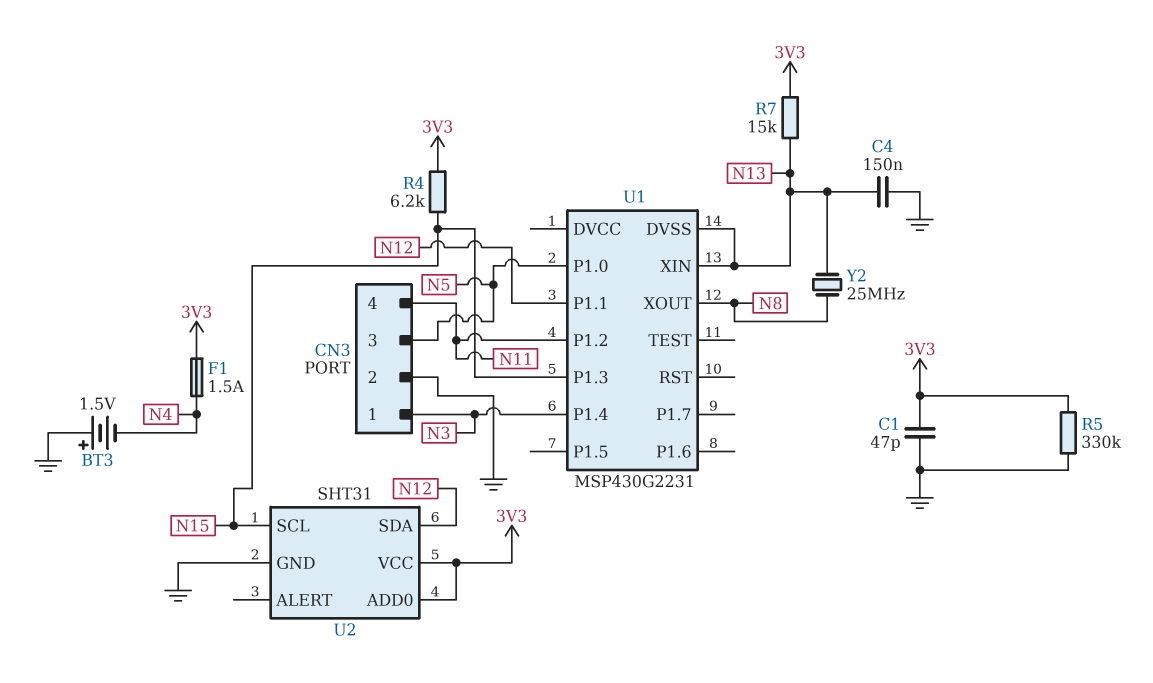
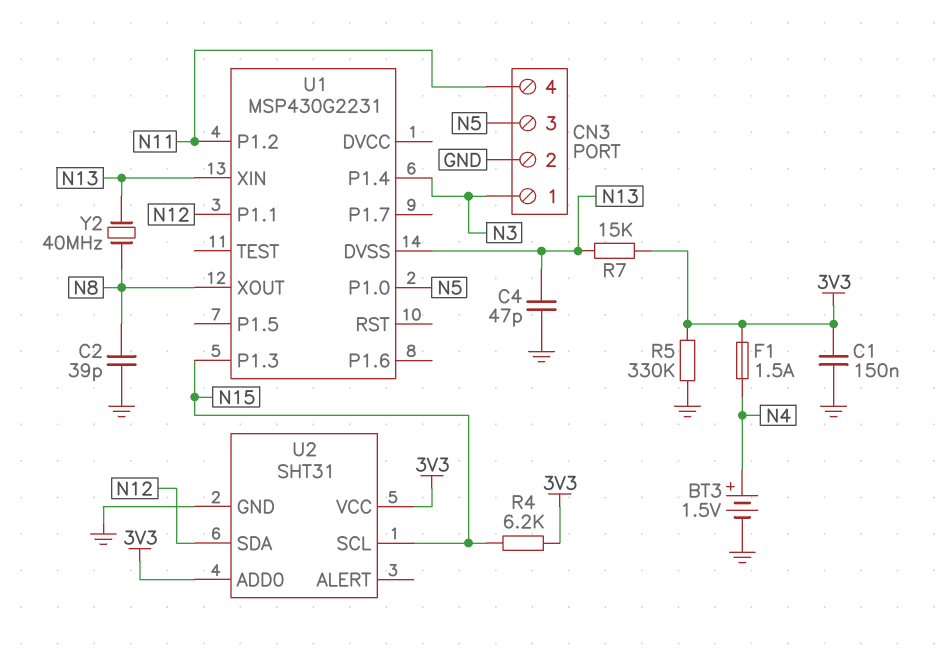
BT3: 1.5V (plus GND, minus N4) -> 1.5V (plus N4, minus GND)
C1: 47pF (3V3, GND) -> 150nF (3V3, GND)
C2: none -> 39pF (GND, N8)
C4: 150nF (GND, N13) -> 47pF (GND, N13)
Y2: 25MHz (N8, N13) -> 40MHz (N8, N13)

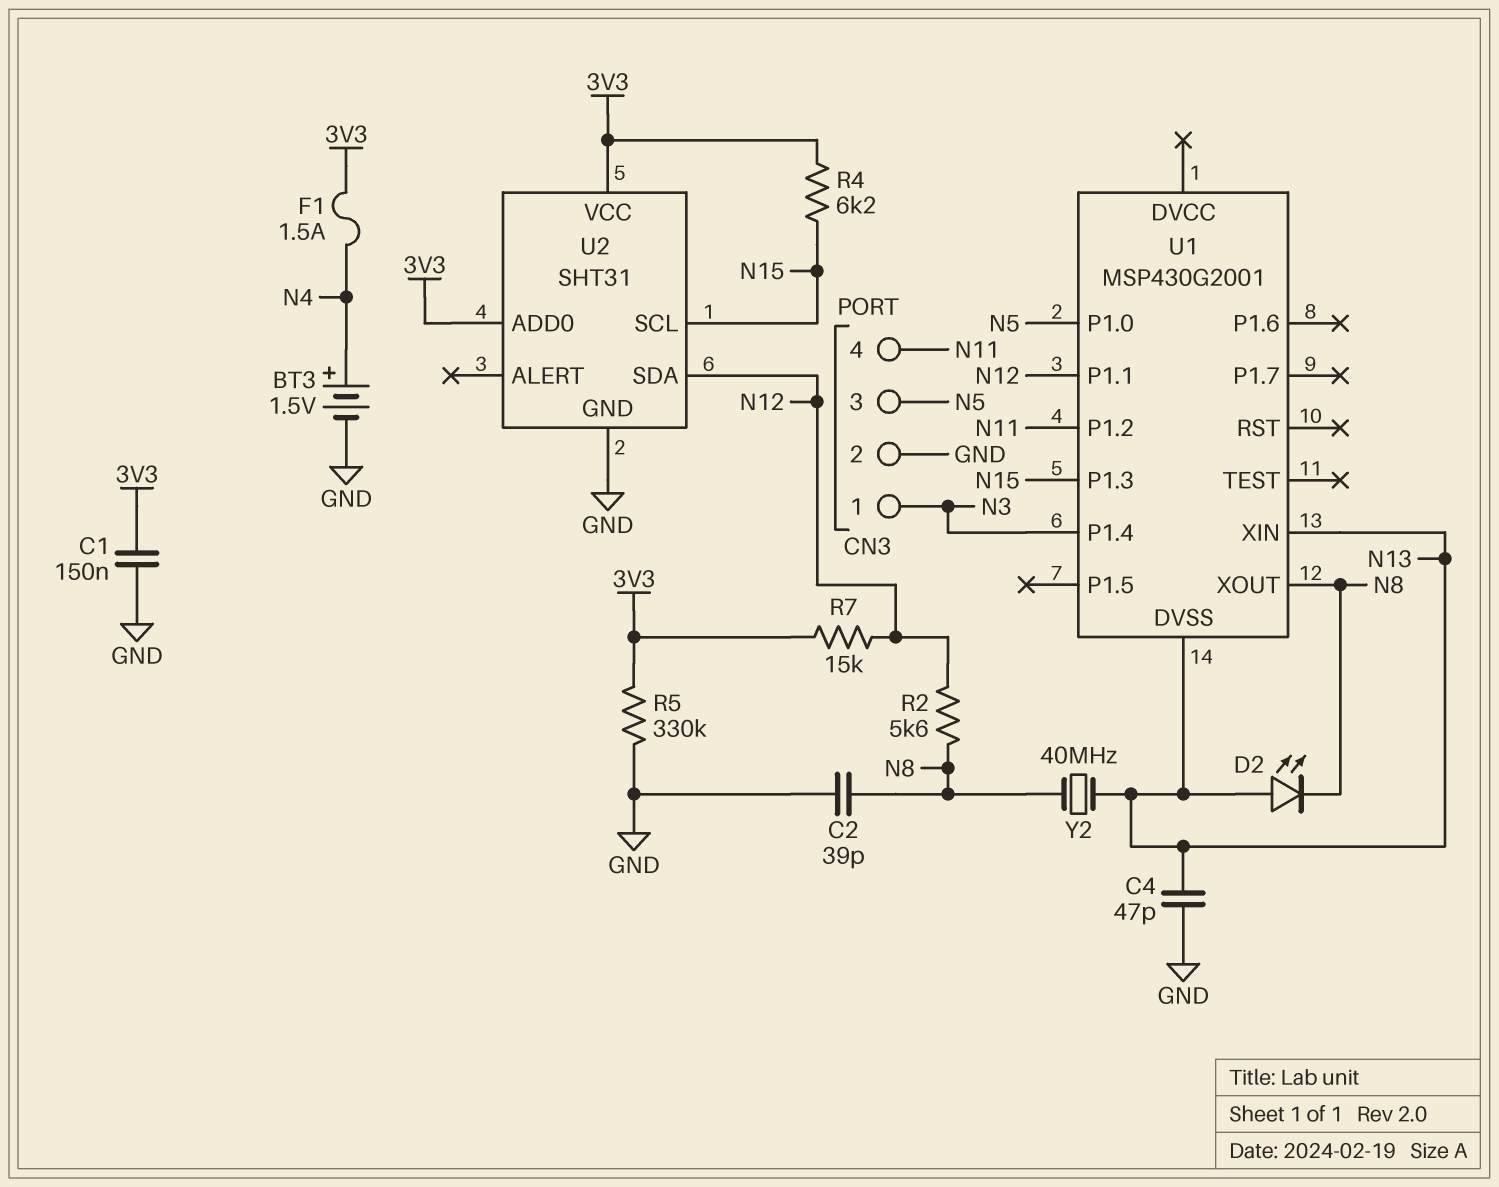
D2: none -> LED (A N13, K N8)
R2: none -> 5.6k (N8, N12)
R7: 15k (3V3, N13) -> 15k (3V3, N12)
U1: MSP430G2231 -> MSP430G2001

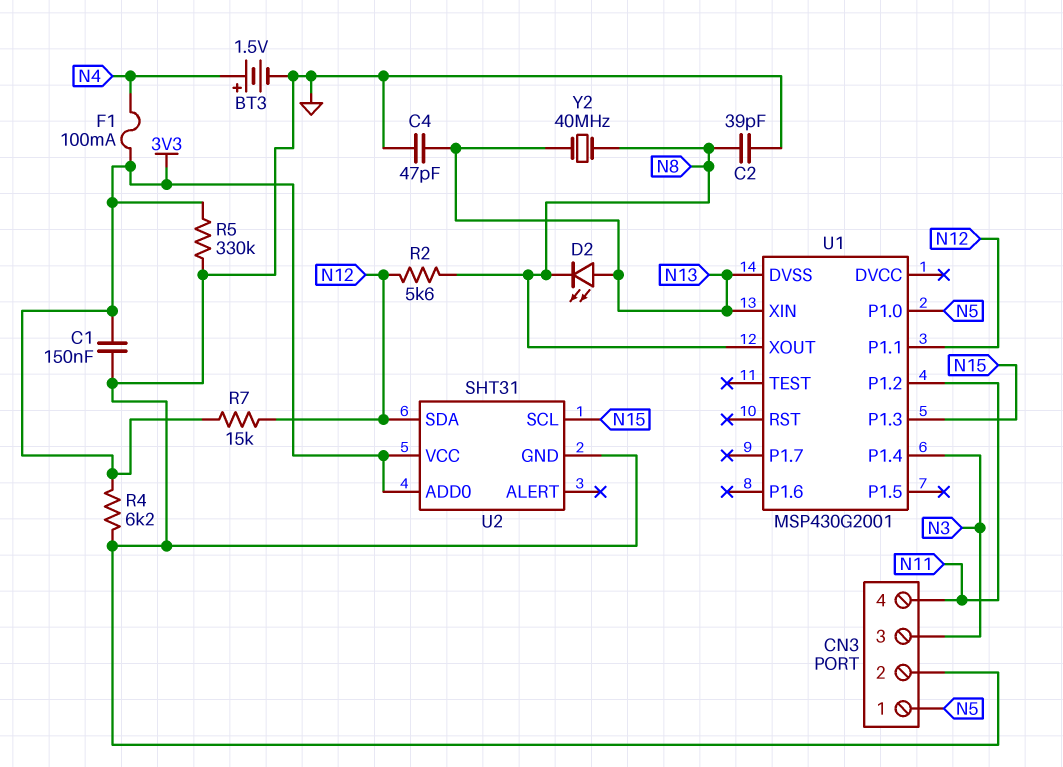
CN3 pin 1: N3 -> N5
CN3 pin 3: N5 -> N3
F1: 1.5A (3V3, N4) -> 100mA (3V3, N4)
R4: 6.2k (3V3, N15) -> 6.2k (3V3, GND)

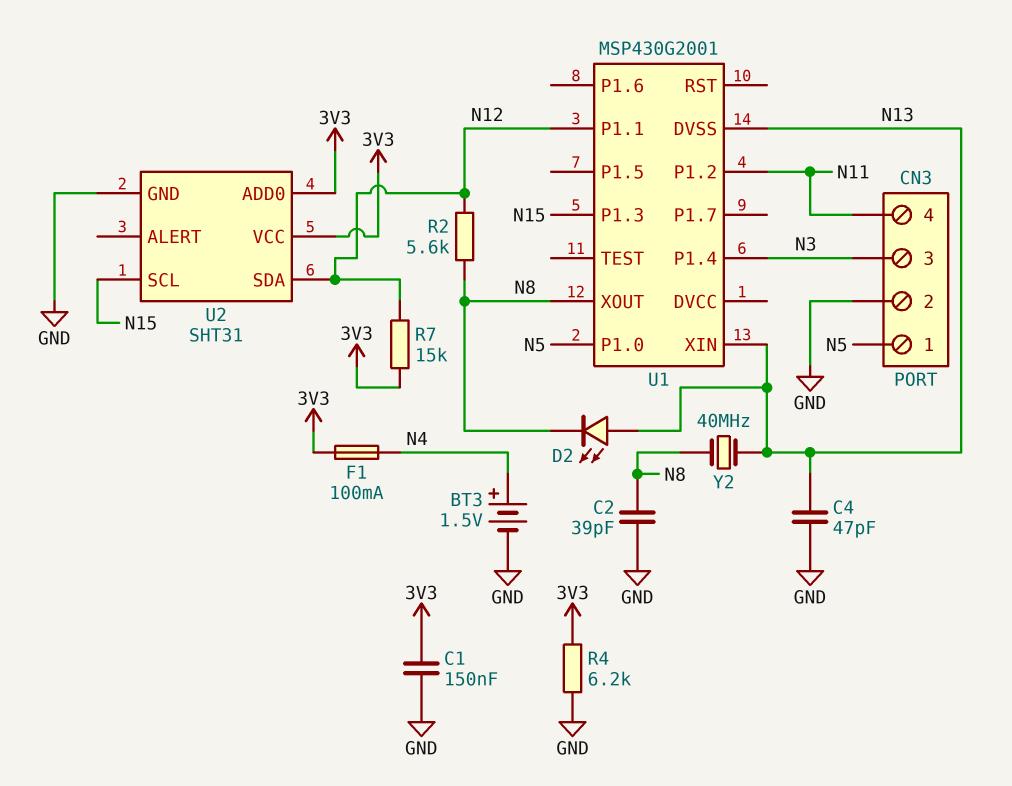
R5: 330k (3V3, GND) -> none

